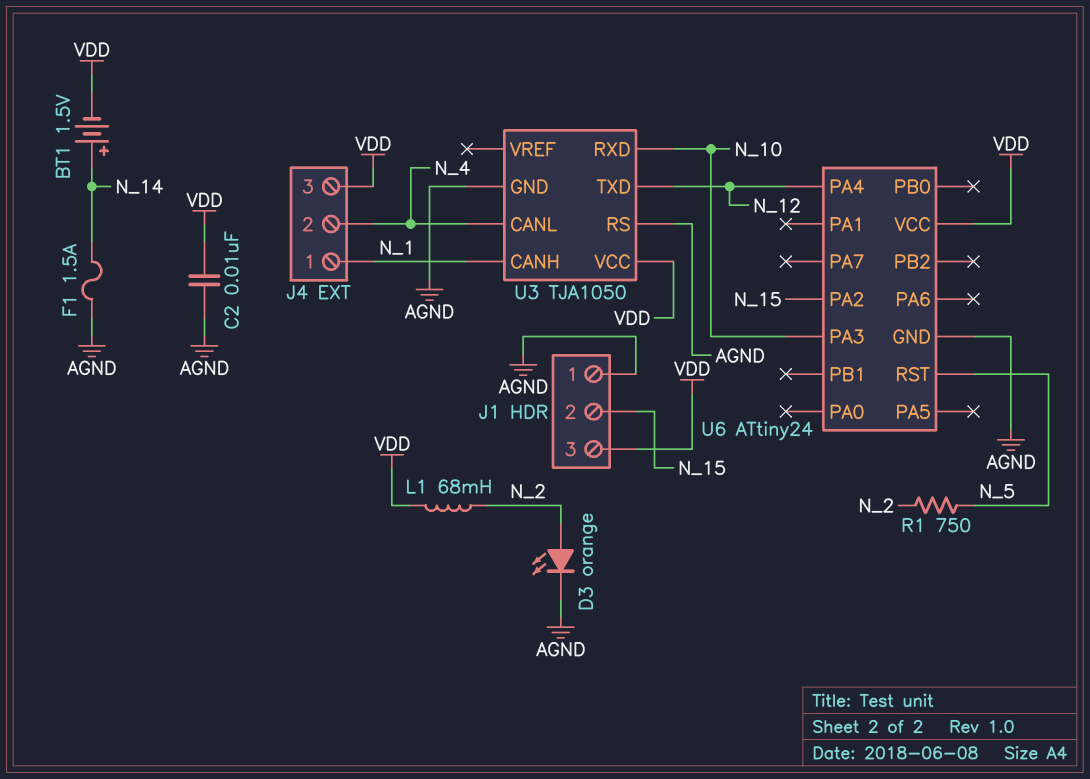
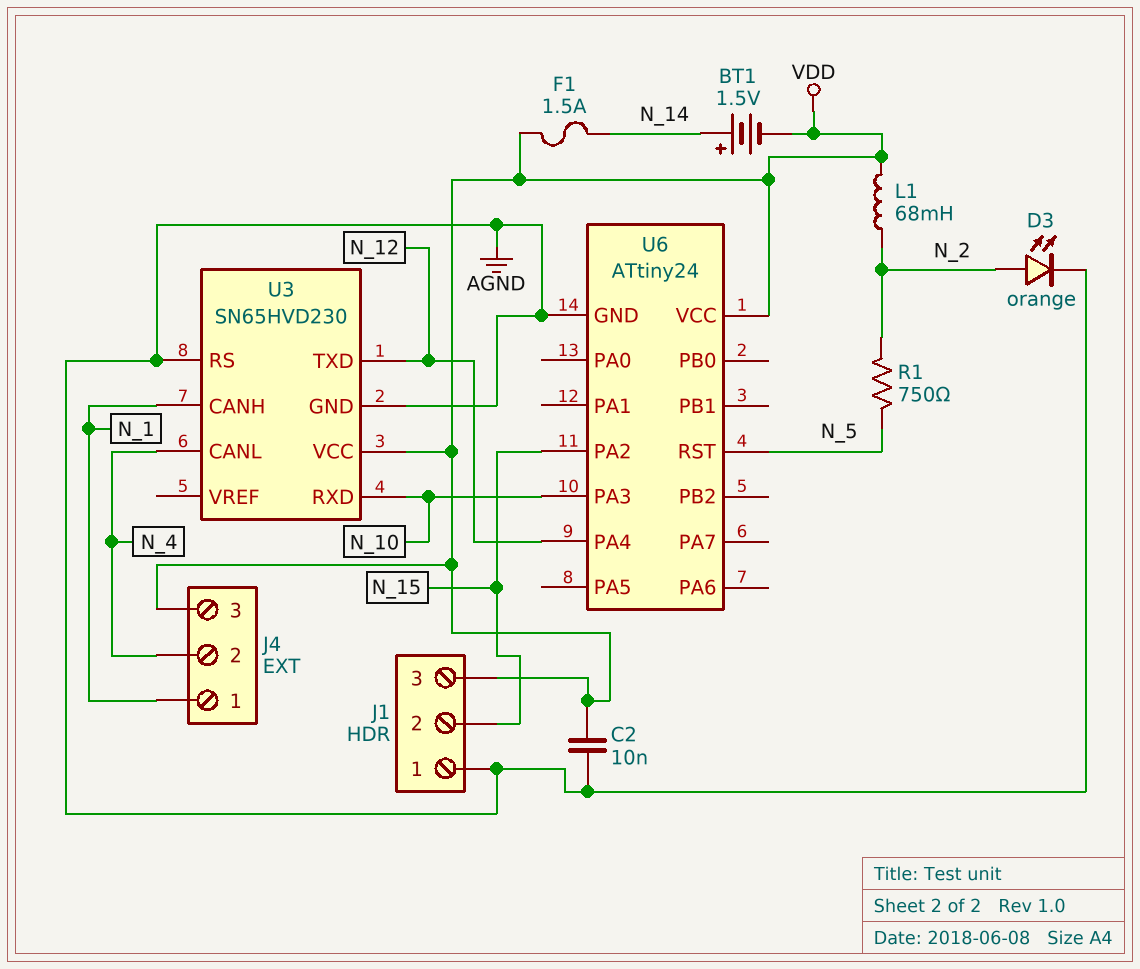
F1: 1.5A (AGND, N_14) -> 1.5A (N_14, VDD)
U3: TJA1050 -> SN65HVD230

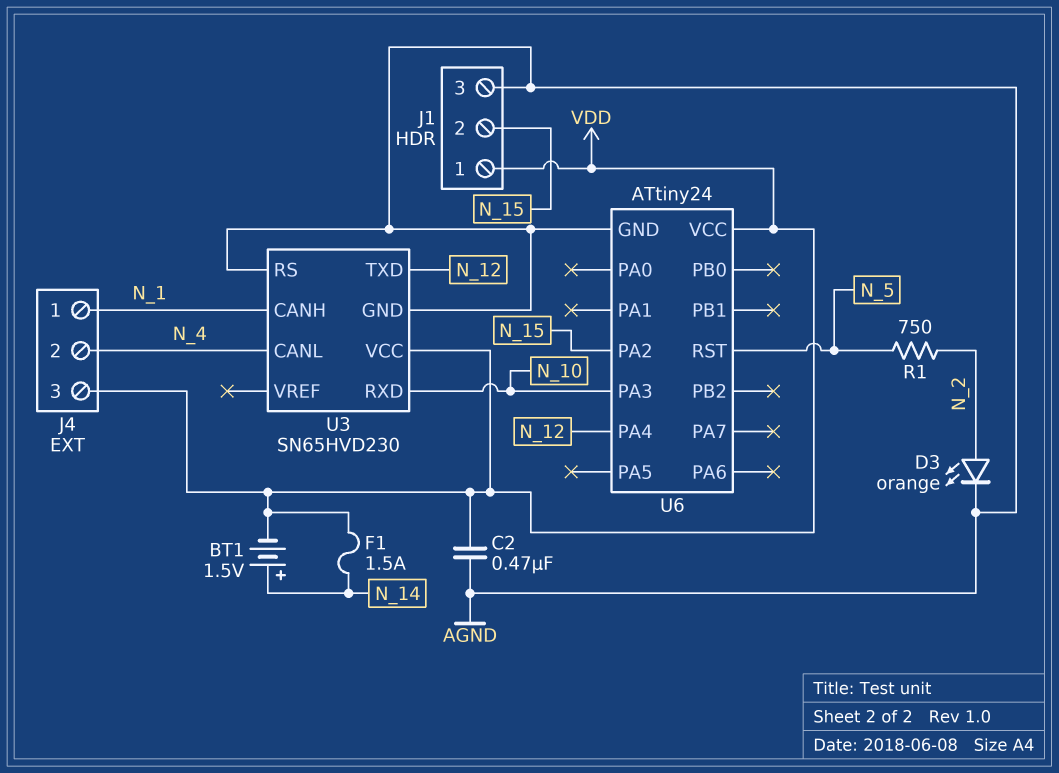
C2: 10nF (AGND, VDD) -> 470nF (AGND, VDD)
J1 pin 1: AGND -> VDD
J1 pin 3: VDD -> AGND
L1: 68mH (N_2, VDD) -> none

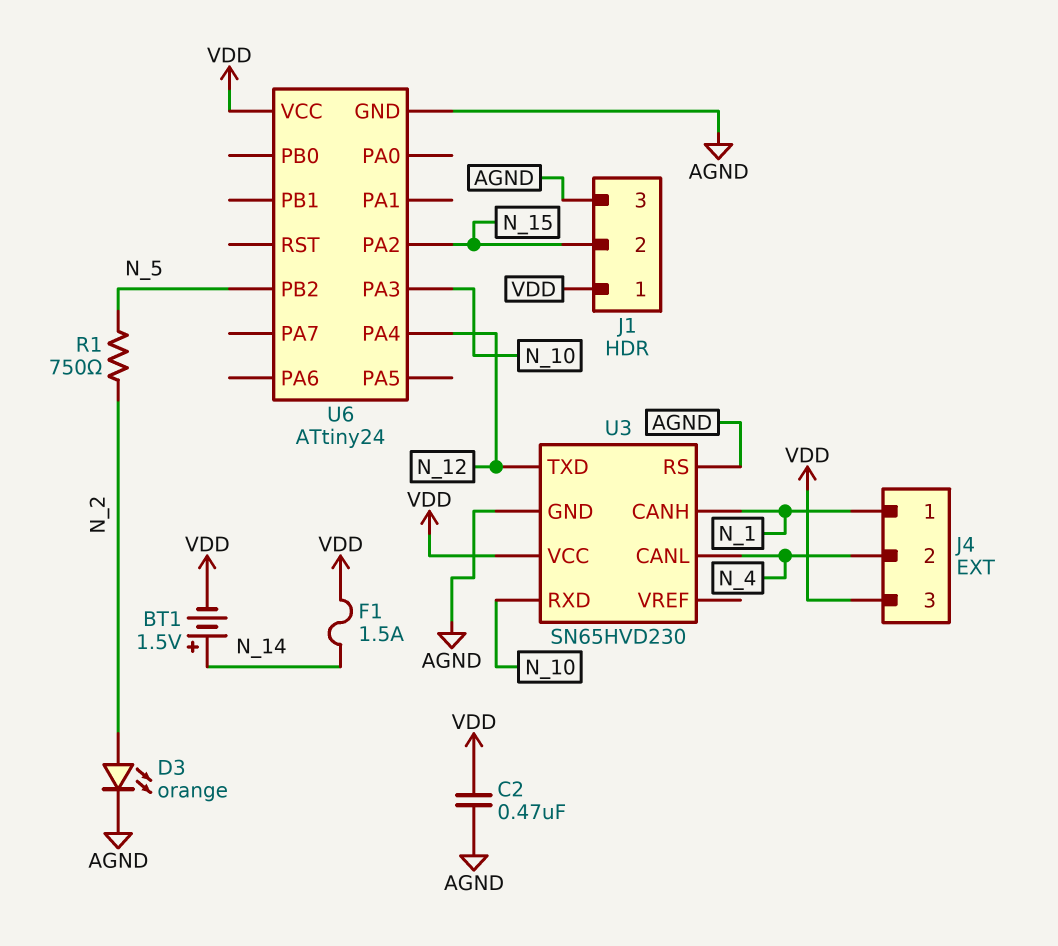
U6 pin PB2: none -> N_5
U6 pin RST: N_5 -> none

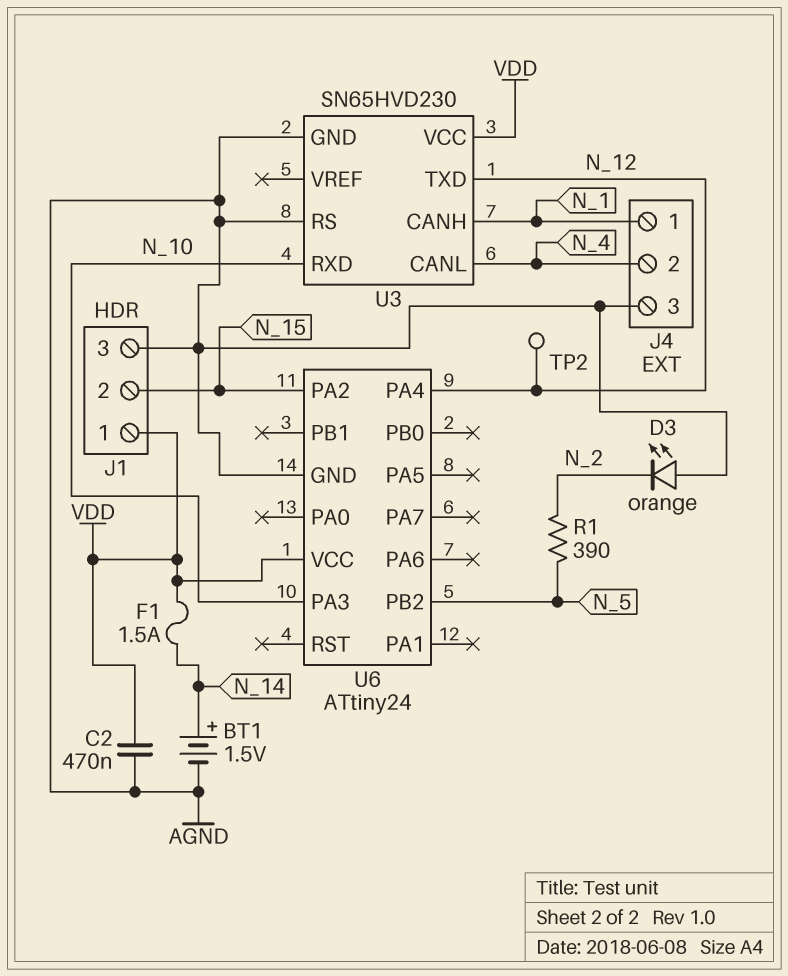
BT1: 1.5V (plus N_14, minus VDD) -> 1.5V (plus N_14, minus AGND)
D3: LED orange (A N_2, K AGND) -> LED orange (A AGND, K N_2)
J4 pin 3: VDD -> AGND
R1: 750 (N_2, N_5) -> 390 (N_2, N_5)
TP2: none -> test point (N_12)

